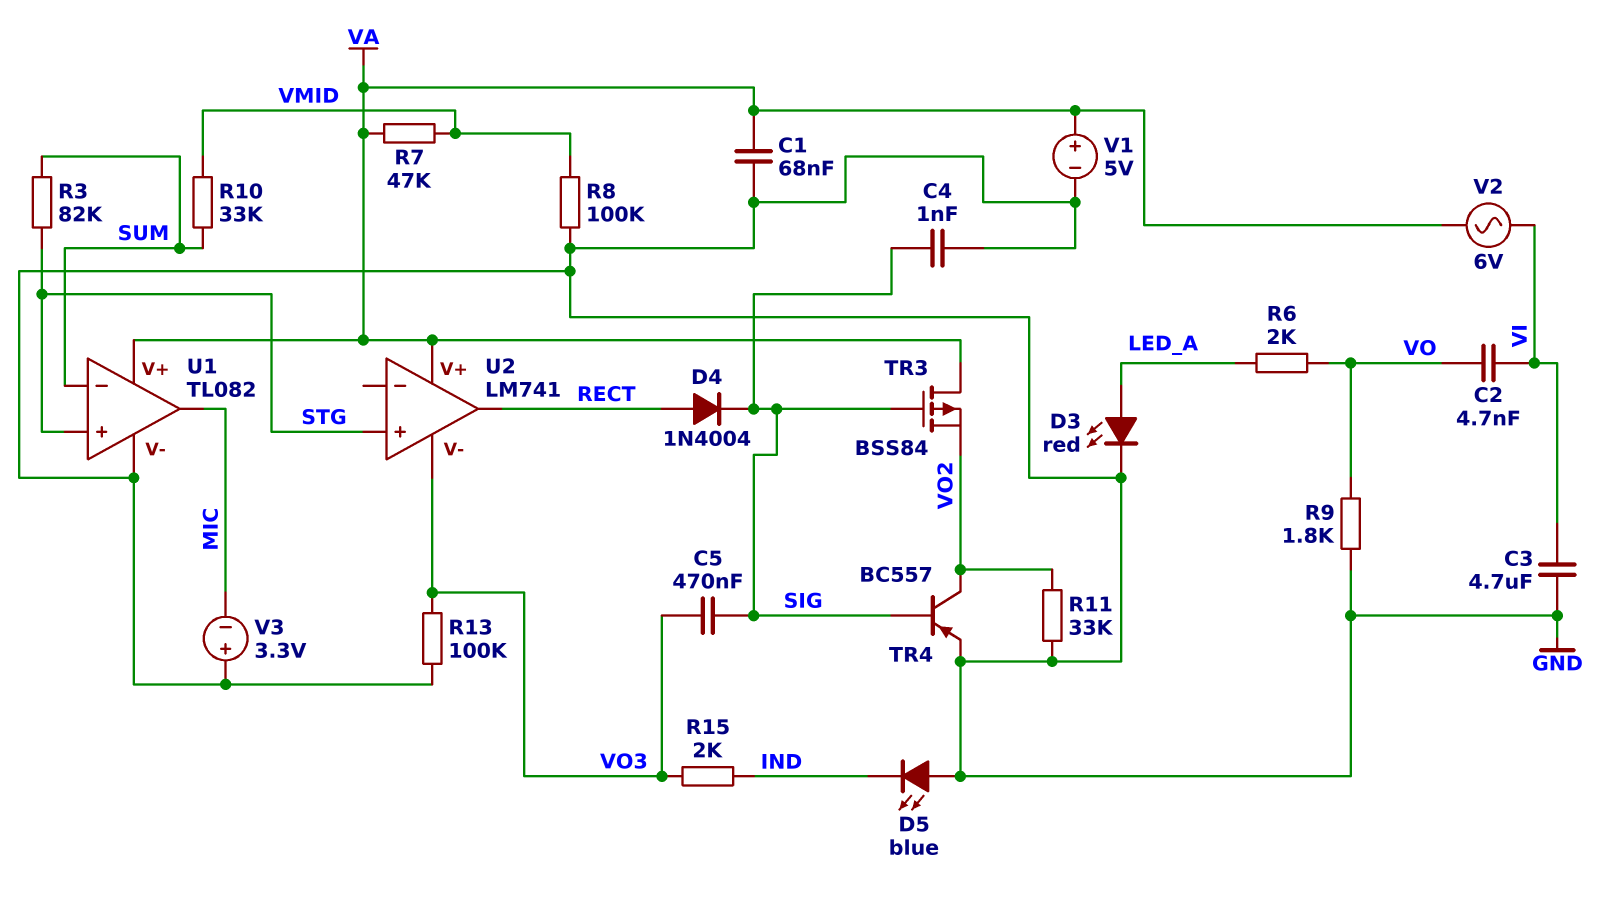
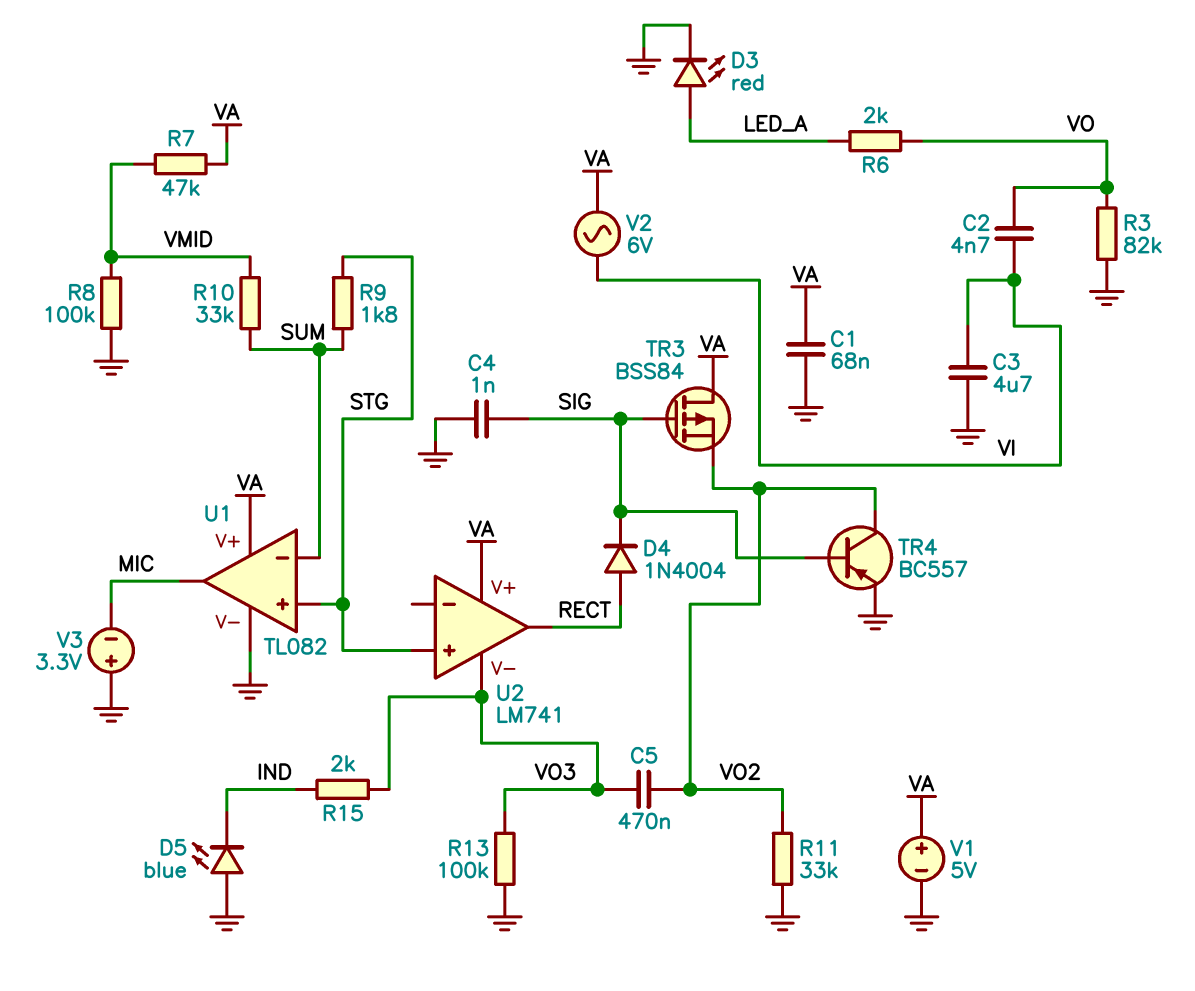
C5: 470nF (SIG, VO3) -> 470nF (VO2, VO3)
R3: 82k (STG, SUM) -> 82k (GND, VO)
R9: 1.8k (GND, VO) -> 1.8k (STG, SUM)

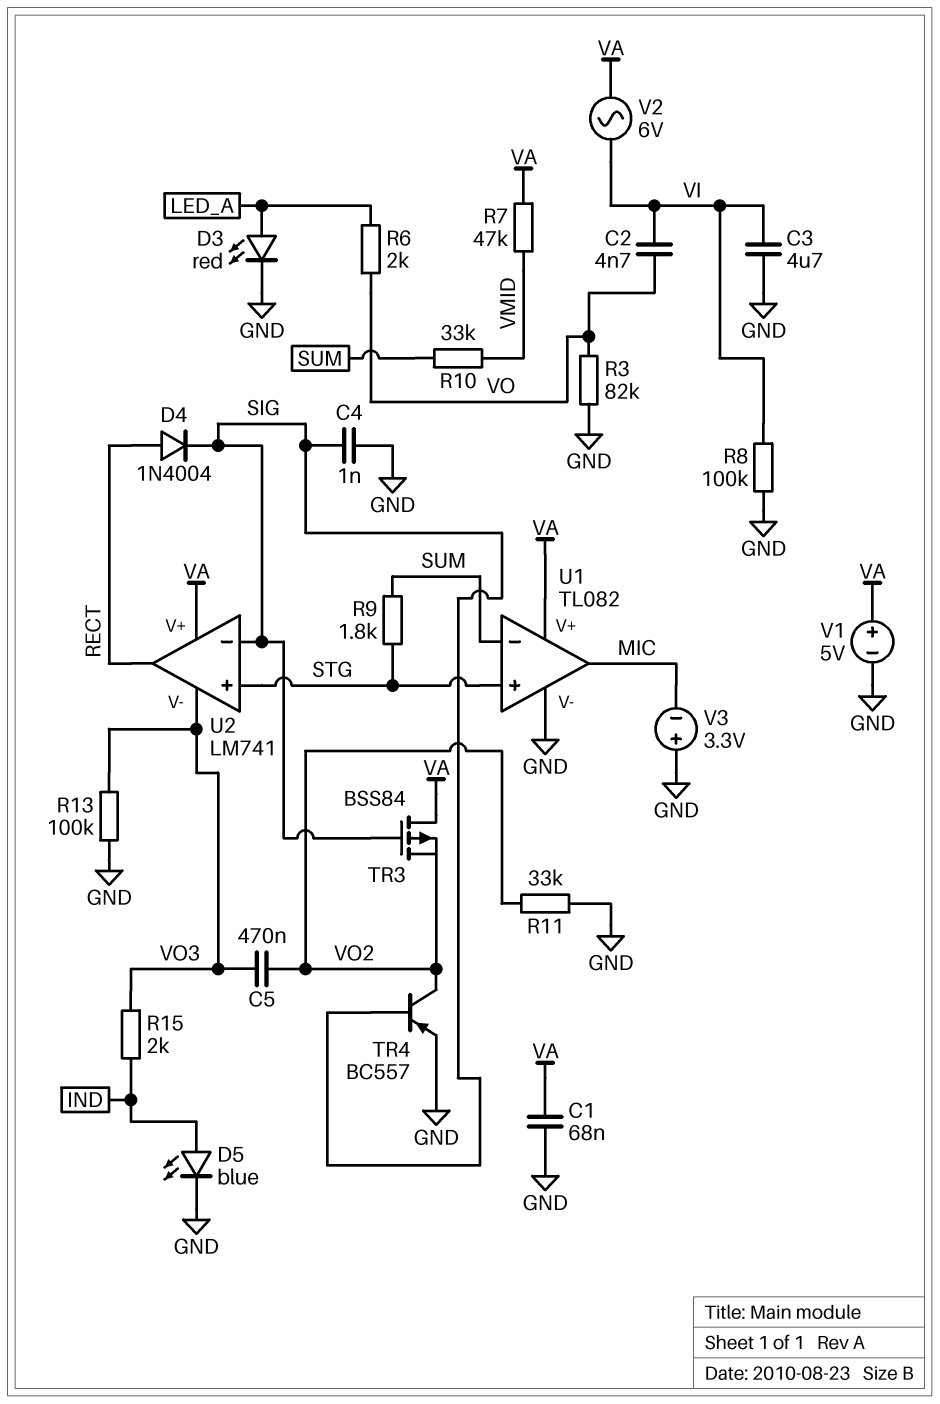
D5: LED blue (A GND, K IND) -> LED blue (A IND, K GND)
R8: 100k (GND, VMID) -> 100k (GND, VI)
U2 pin in-: none -> SIG

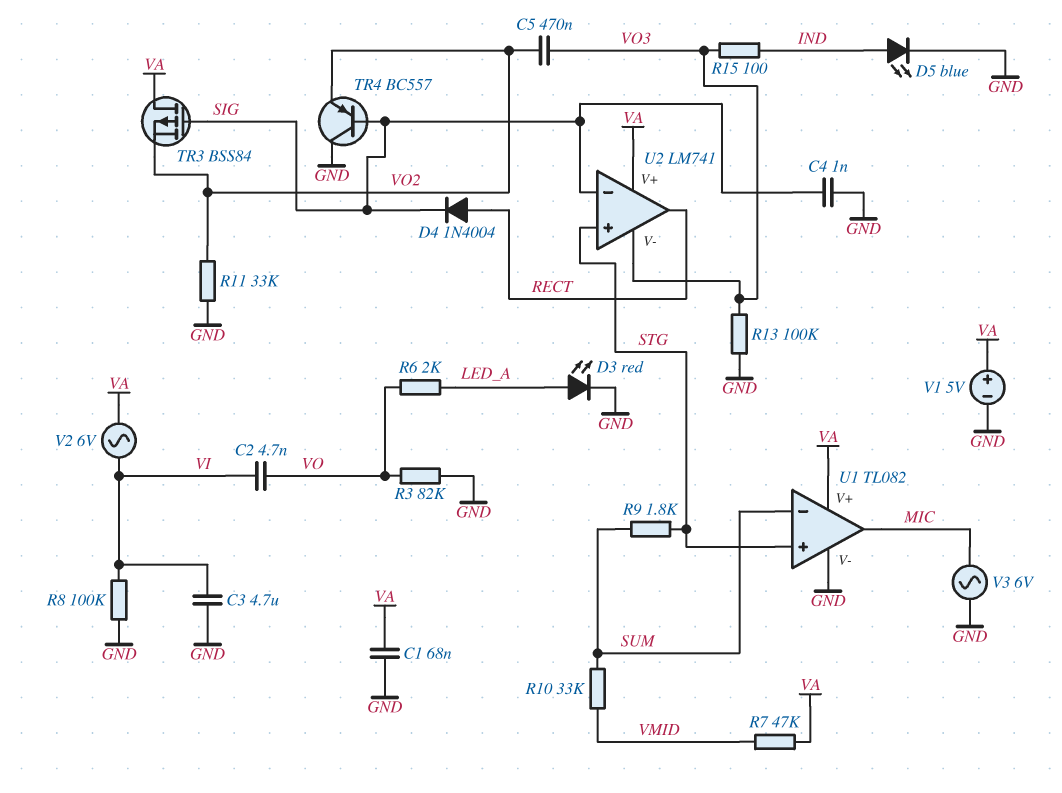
R15: 2k (IND, VO3) -> 100 (IND, VO3)
TR4: PNP BC557 (B SIG, C VO2, E GND) -> PNP BC557 (B SIG, C GND, E VO2)
V3: 3.3V (plus GND, minus MIC) -> AC 6V (GND, MIC)

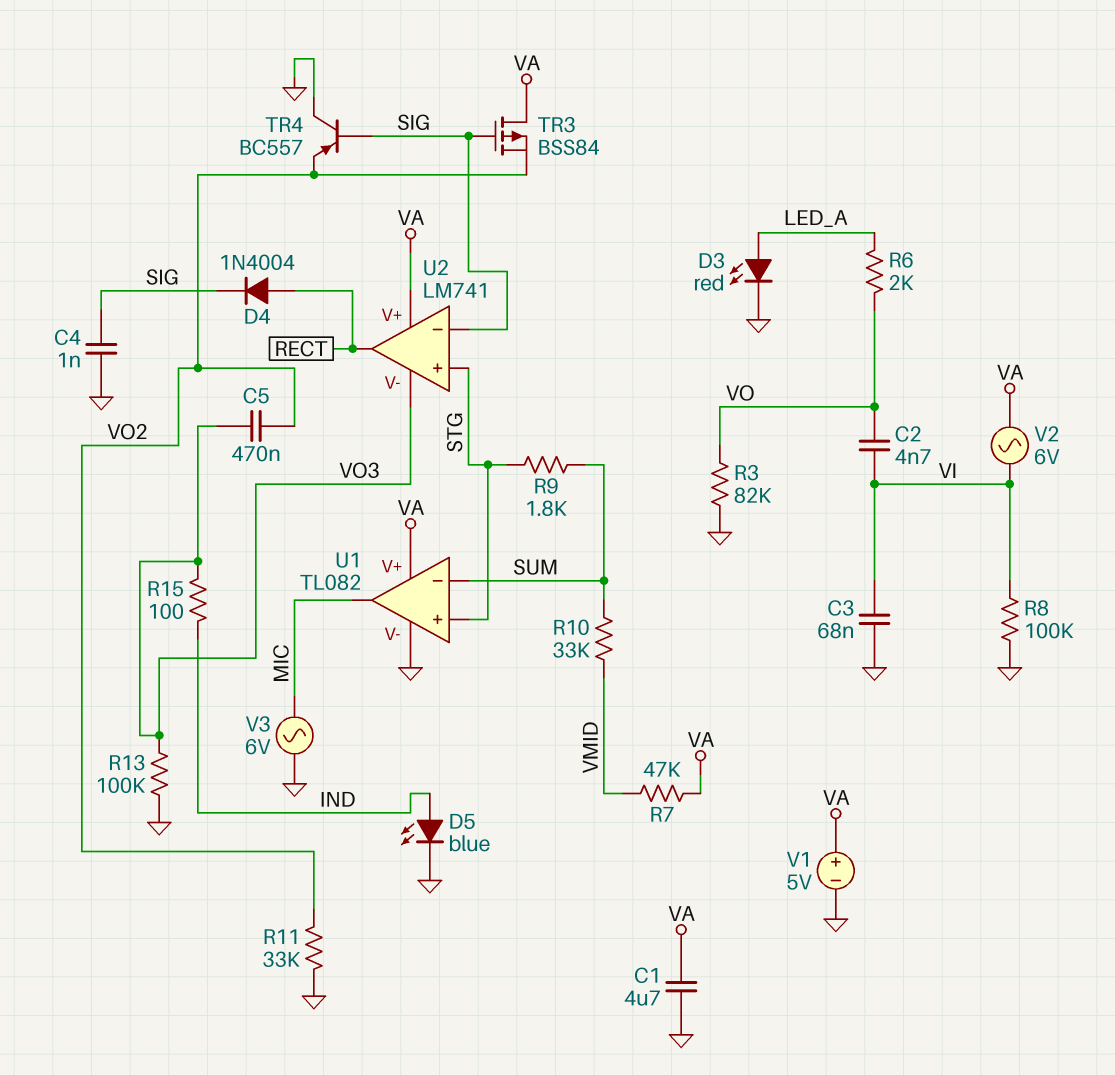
C1: 68nF (GND, VA) -> 4.7uF (GND, VA)
C3: 4.7uF (GND, VI) -> 68nF (GND, VI)

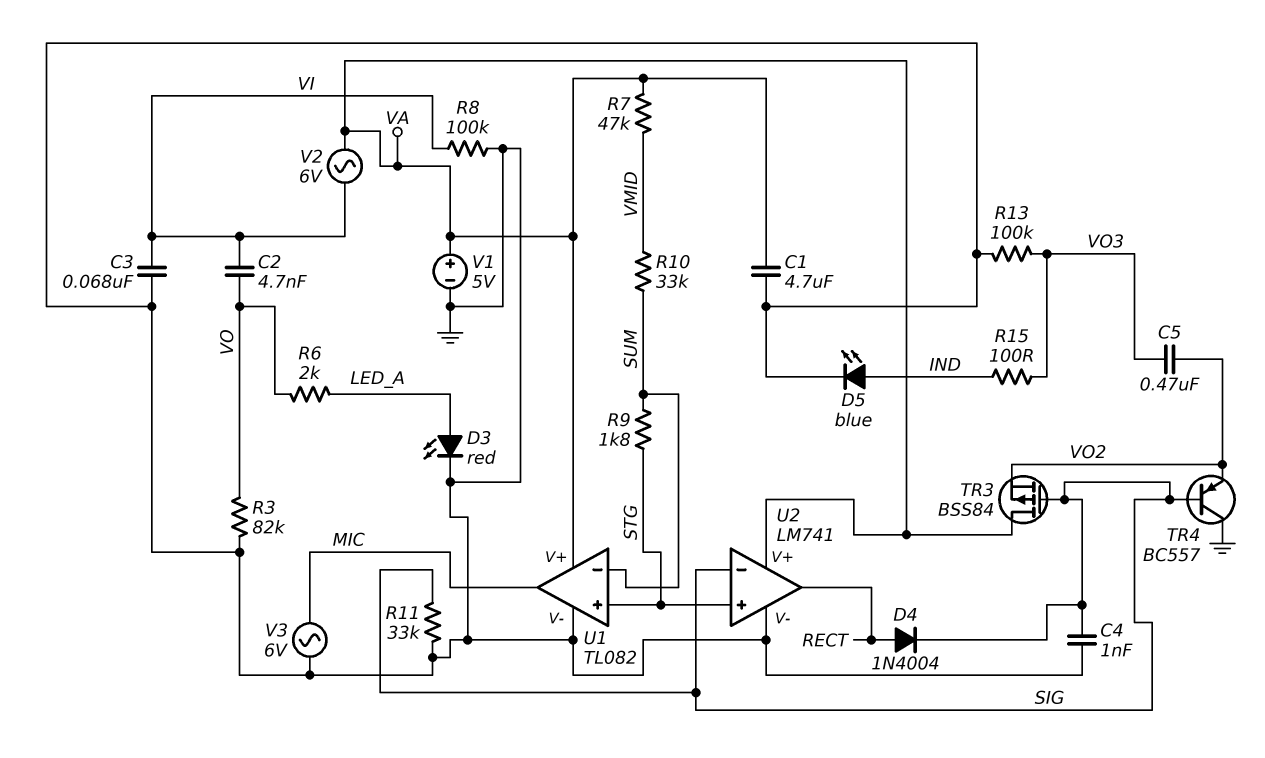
R11: 33k (GND, VO2) -> 33k (GND, SIG)
U2 pin V-: VO3 -> GND

